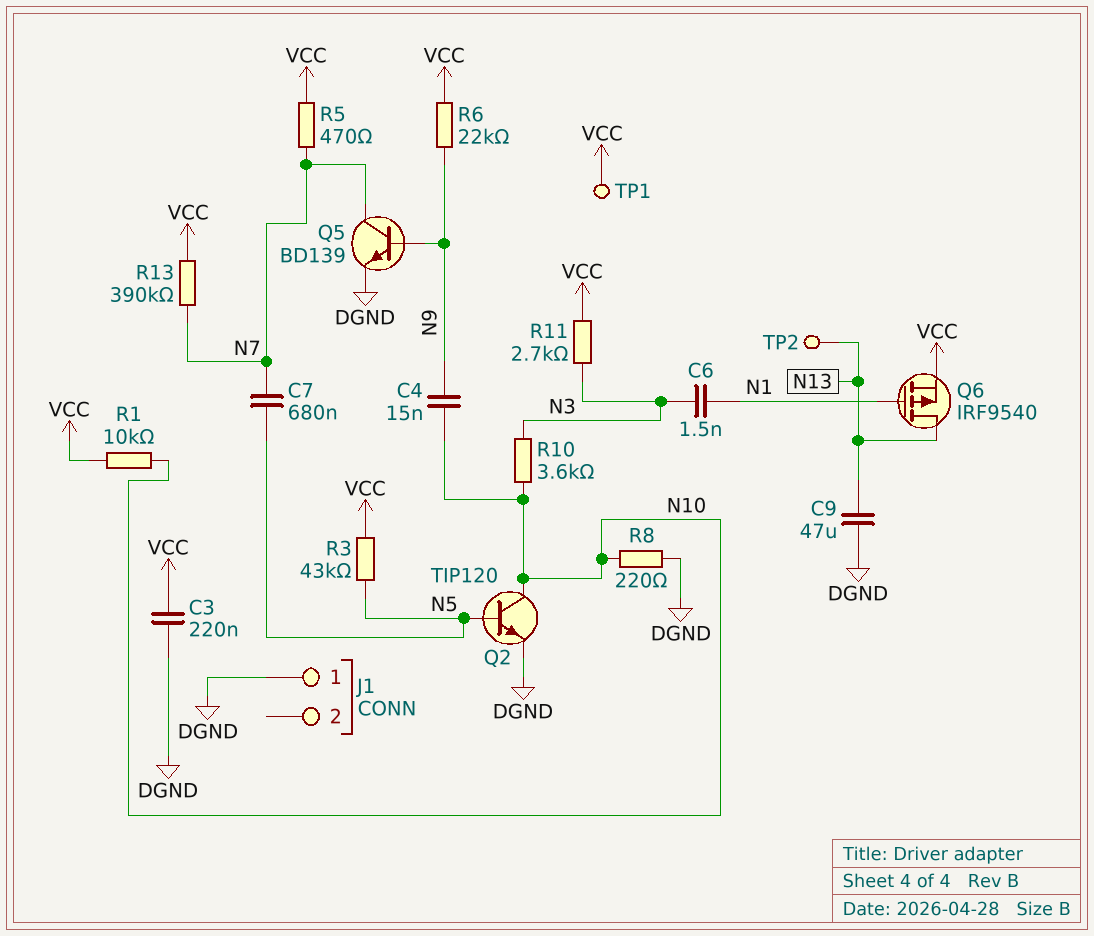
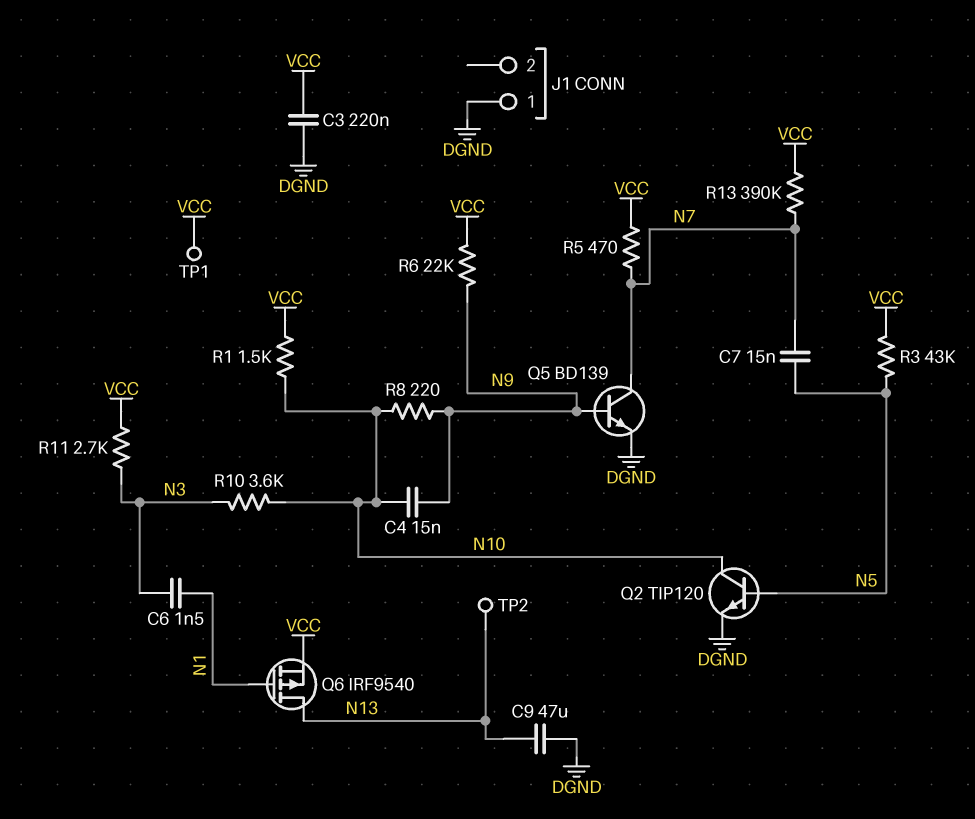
C7: 680nF (N5, N7) -> 15nF (N5, N7)
R1: 10k (N10, VCC) -> 1.5k (N10, VCC)
R8: 220 (DGND, N10) -> 220 (N9, N10)

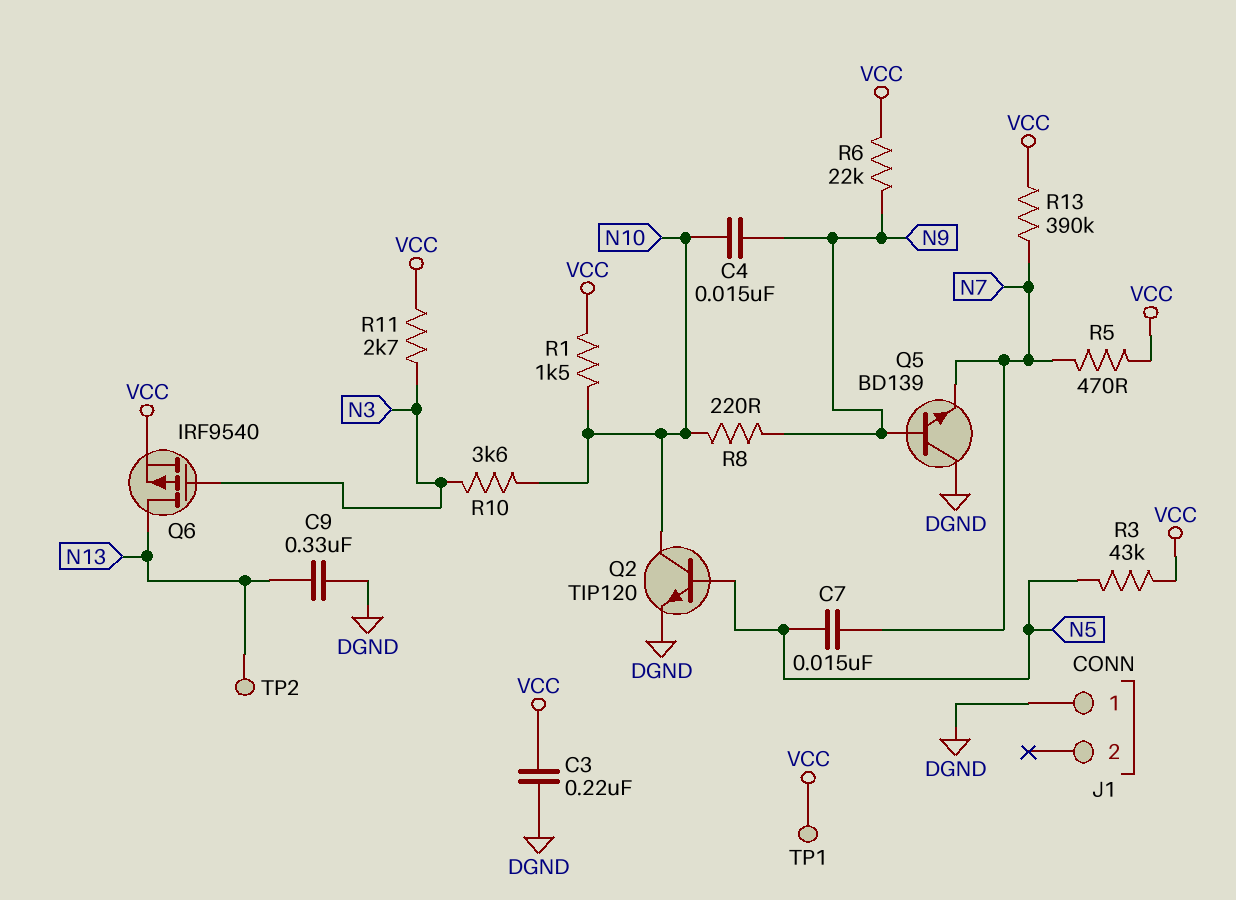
C6: 1.5nF (N1, N3) -> none
C9: 47uF (DGND, N13) -> 330nF (DGND, N13)
Q5: NPN BD139 (B N9, C N7, E DGND) -> NPN BD139 (B N9, C DGND, E N7)
Q6: PMOS IRF9540 (G N1, D N13, S VCC) -> PMOS IRF9540 (G N3, D N13, S VCC)

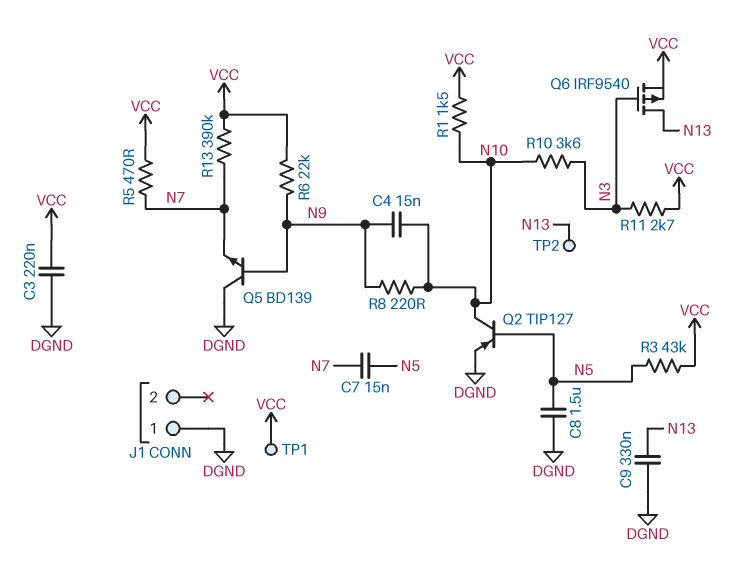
C8: none -> 1.5uF (DGND, N5)
Q2: NPN TIP120 (B N5, C N10, E DGND) -> PNP TIP127 (B N5, C N10, E DGND)

